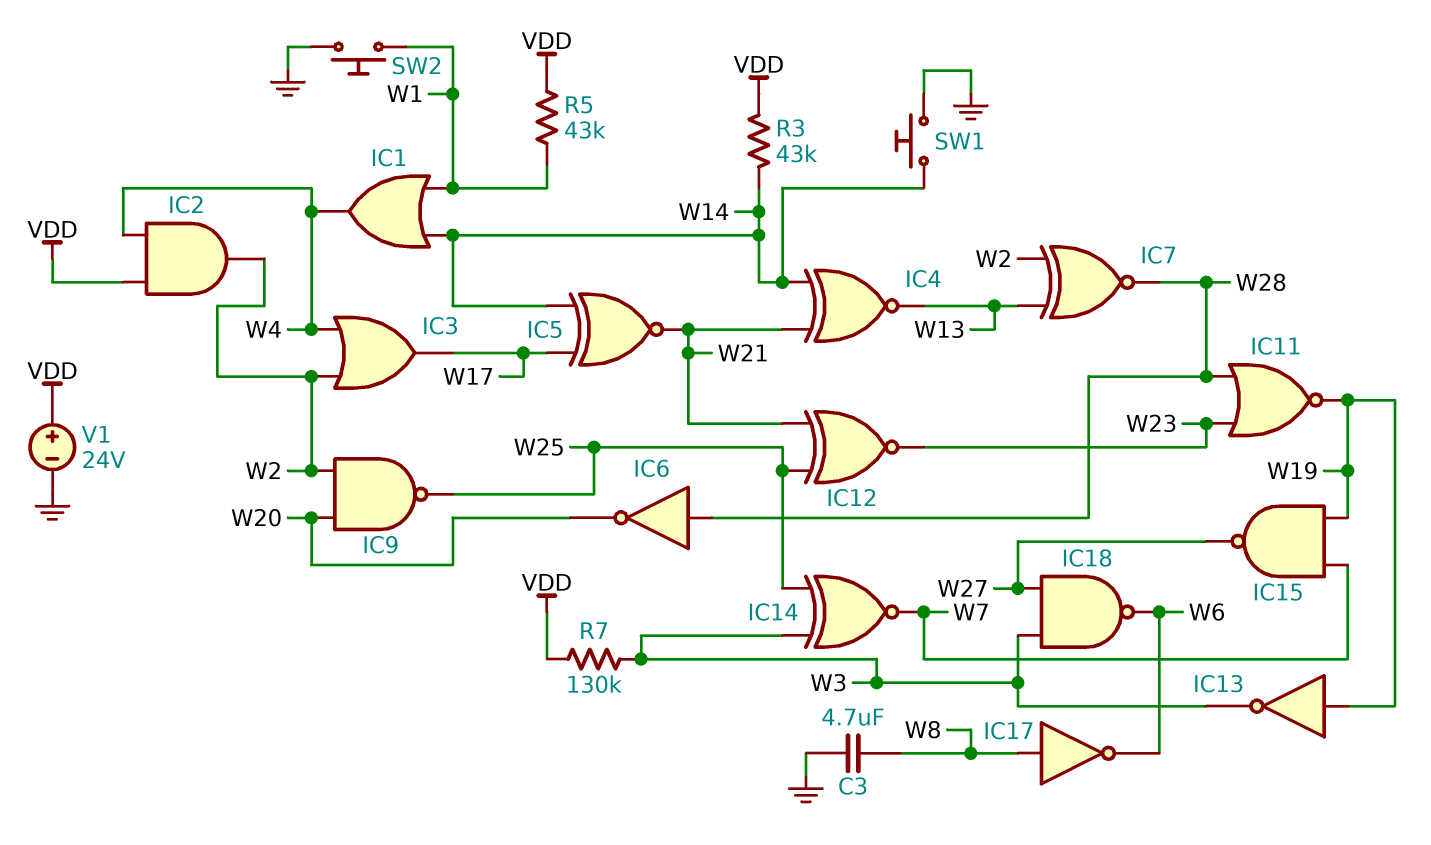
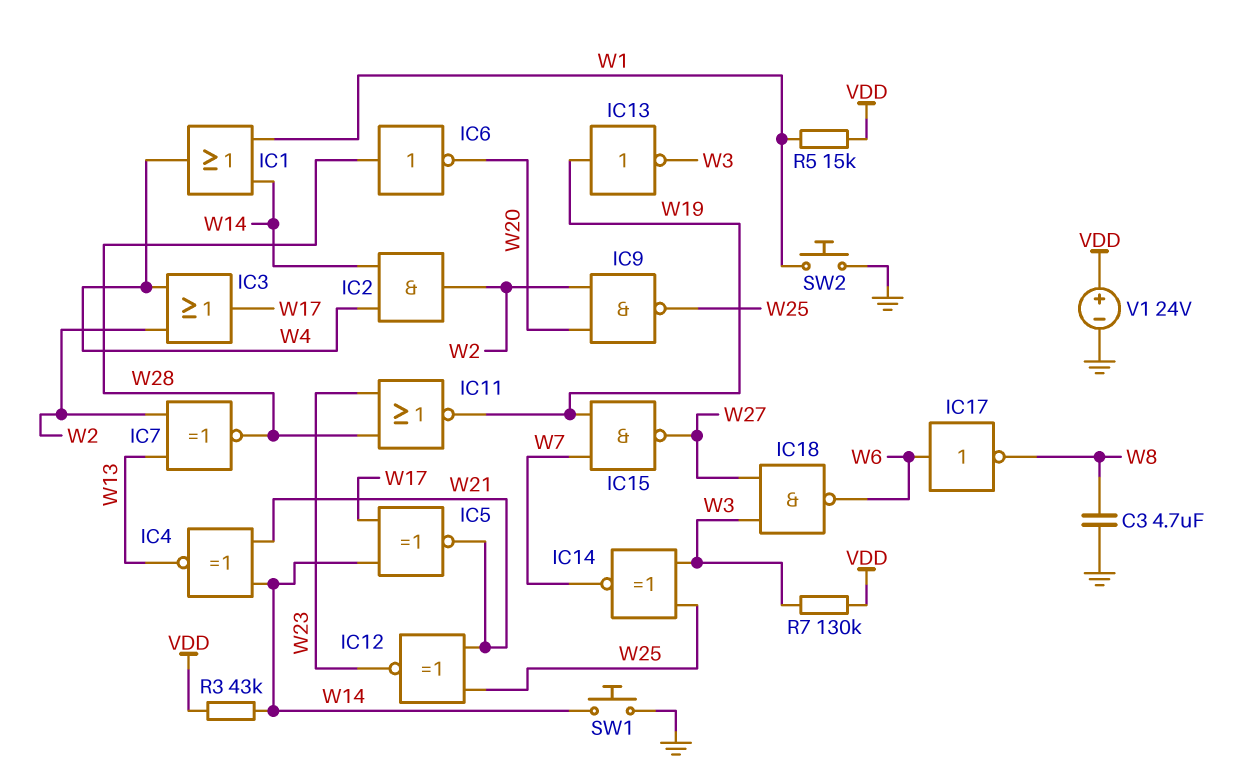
IC2: AND (in VDD, in W4, out W2) -> AND (in W4, in W14, out W2)
IC17: NOT (in W8, out W6) -> NOT (in W6, out W8)
R5: 43k (VDD, W1) -> 15k (VDD, W1)

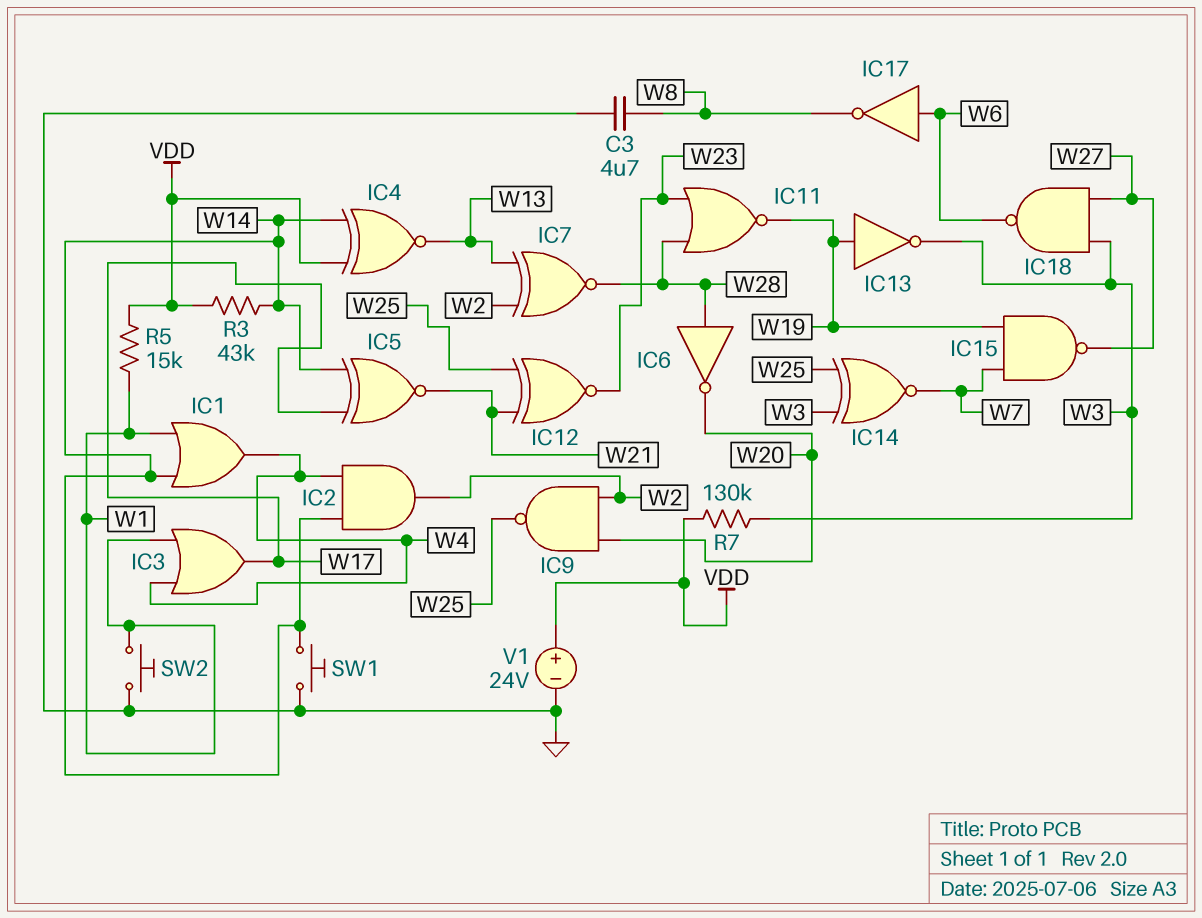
IC3: OR (in W2, in W4, out W17) -> OR (in W1, in W4, out W17)
IC4: XNOR (in W14, in W21, out W13) -> XNOR (in VDD, in W14, out W13)

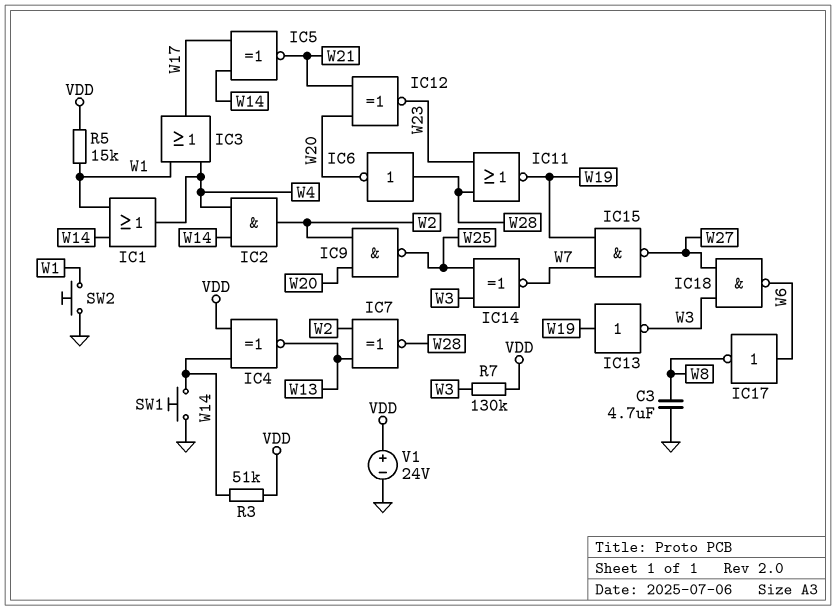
IC12: XNOR (in W21, in W25, out W23) -> XNOR (in W20, in W21, out W23)
R3: 43k (VDD, W14) -> 51k (VDD, W14)

